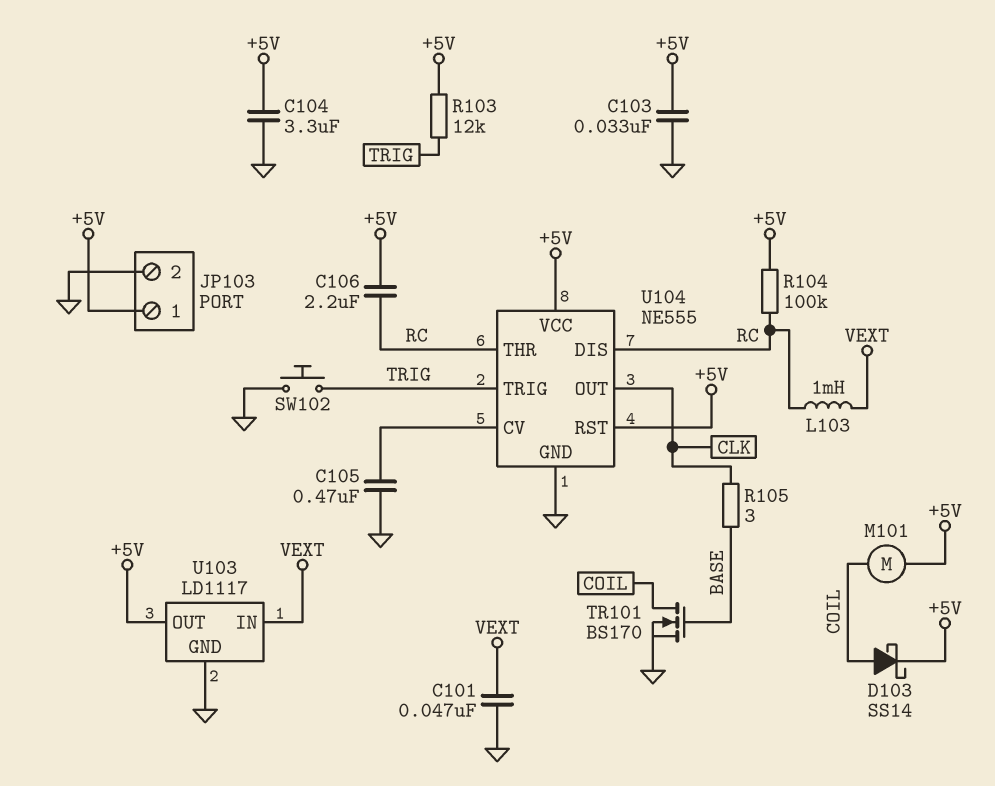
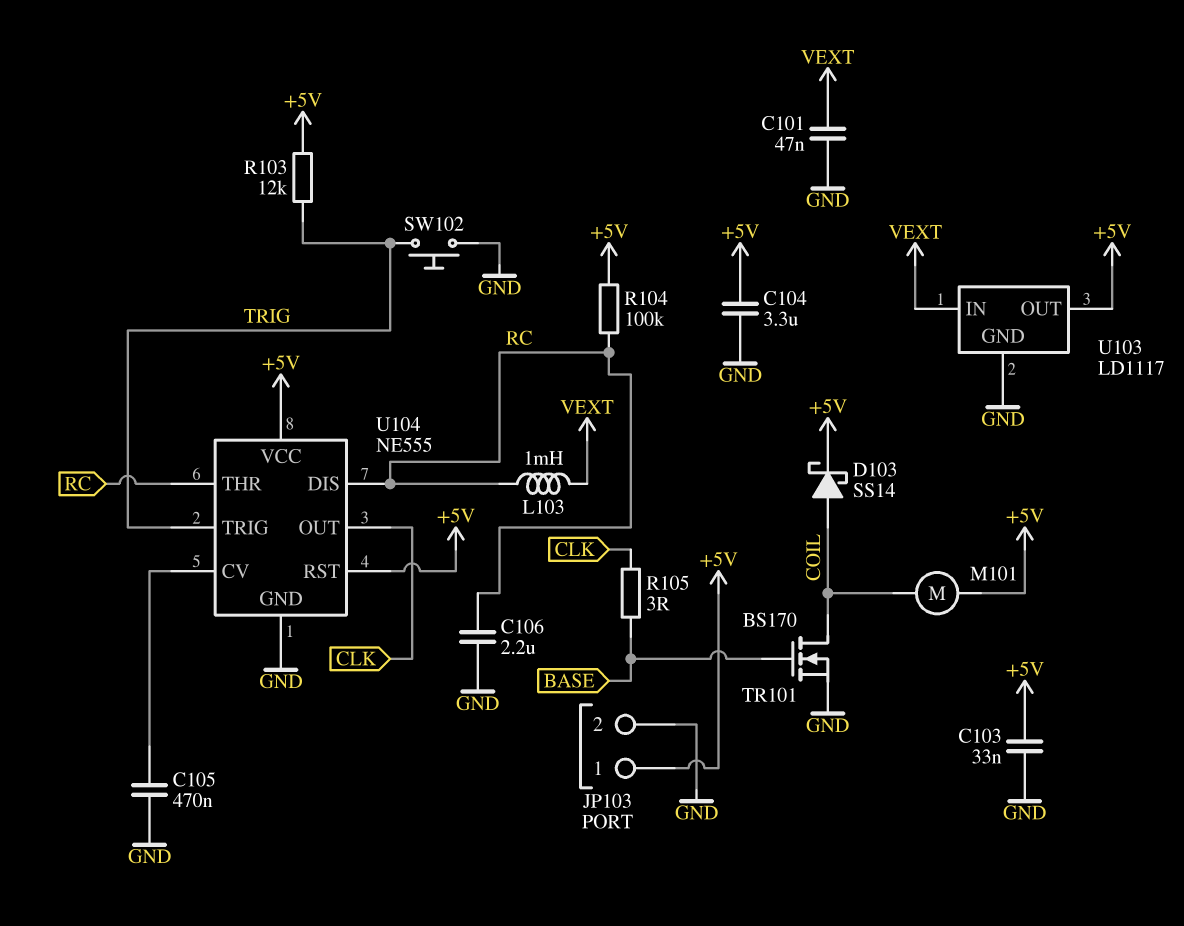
C106: 2.2uF (+5V, RC) -> 2.2uF (GND, RC)

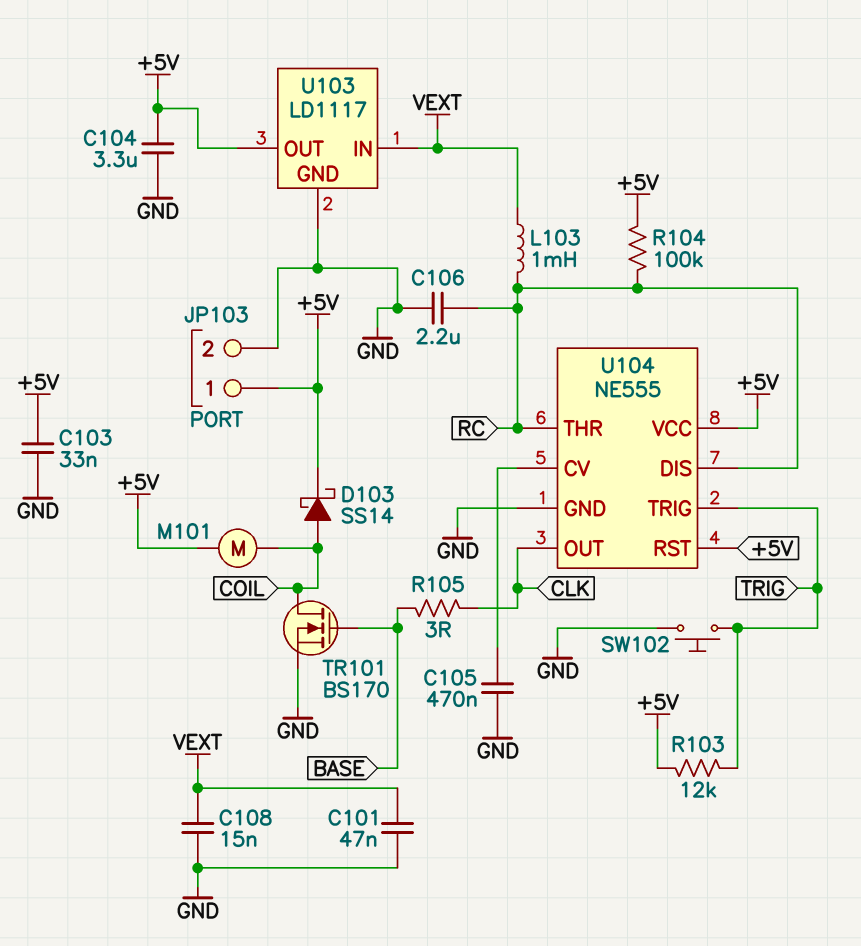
C108: none -> 15nF (GND, VEXT)

